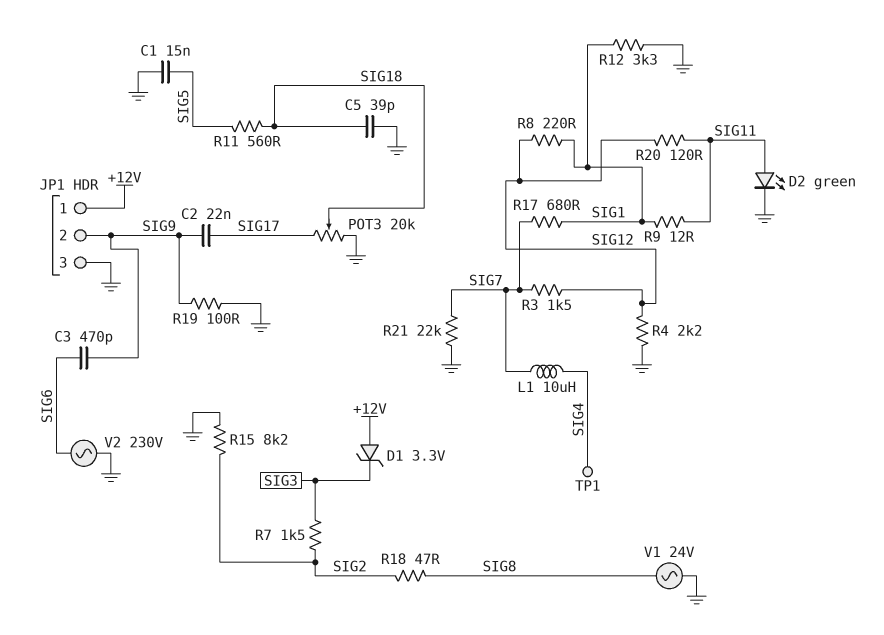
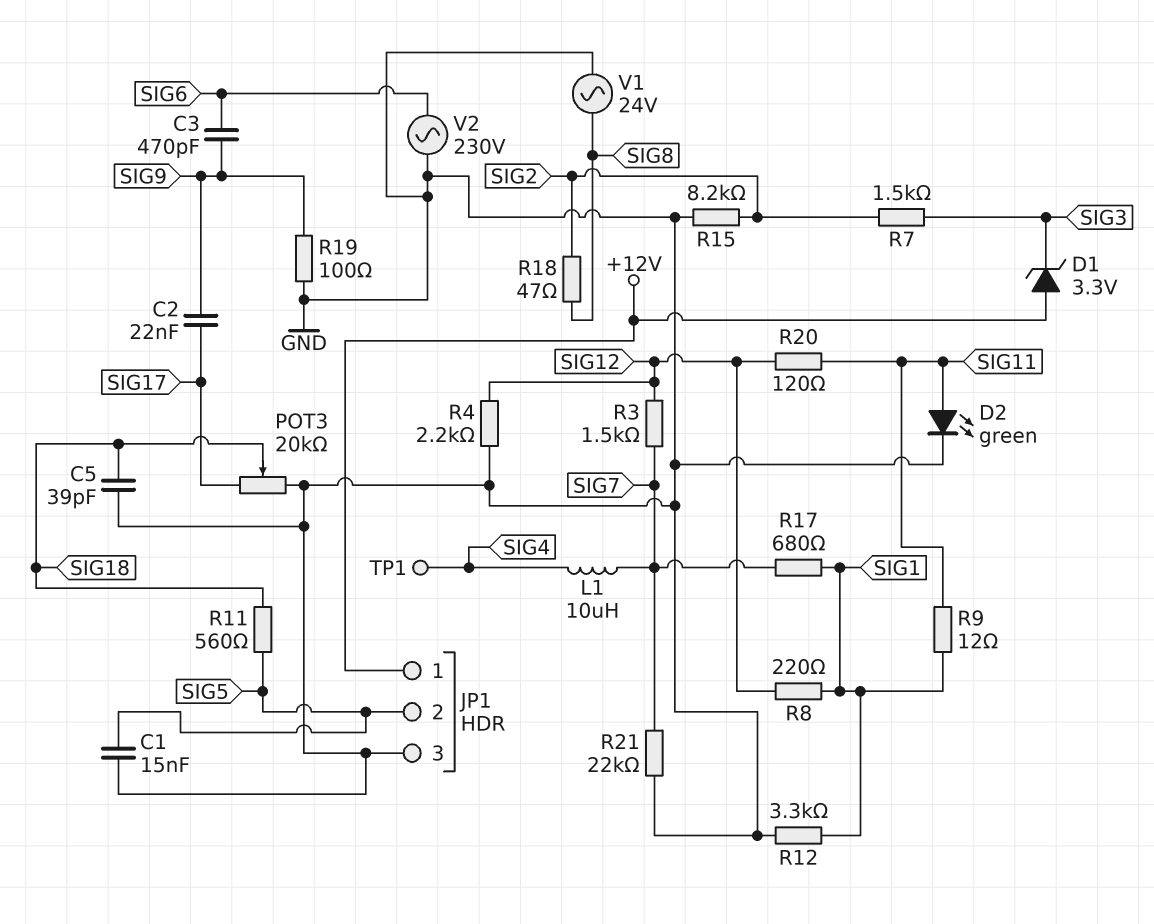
JP1 pin 2: SIG9 -> SIG5

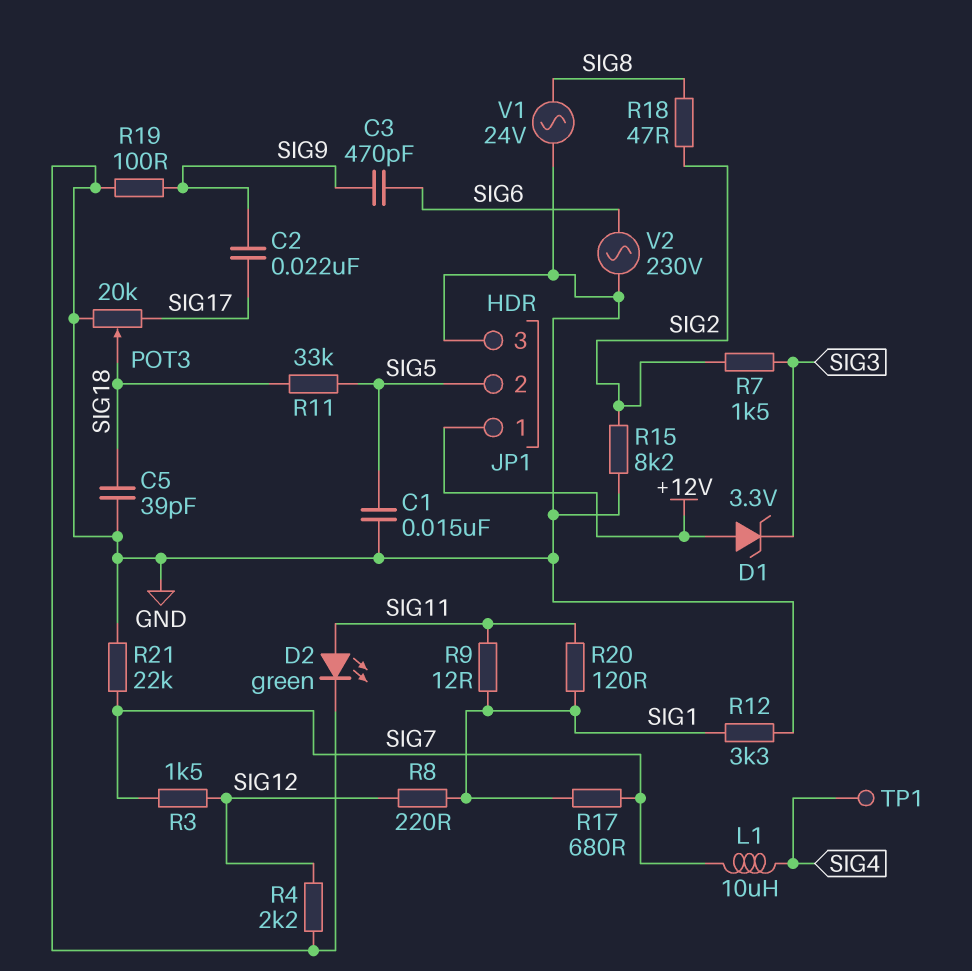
R11: 560 (SIG5, SIG18) -> 33k (SIG5, SIG18)
R20: 120 (SIG11, SIG12) -> 120 (SIG1, SIG11)

